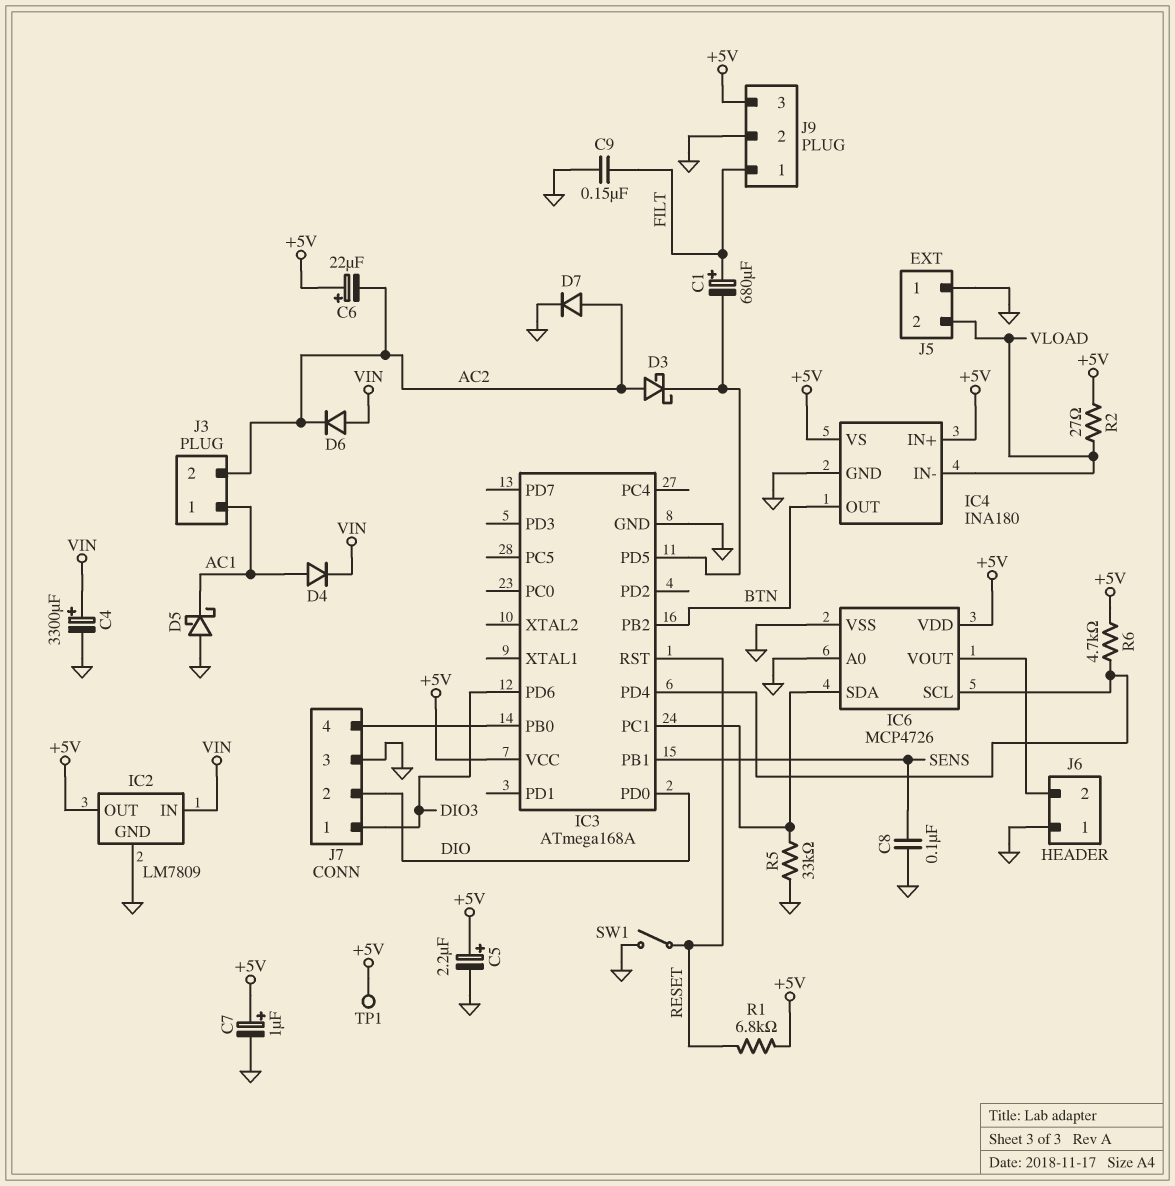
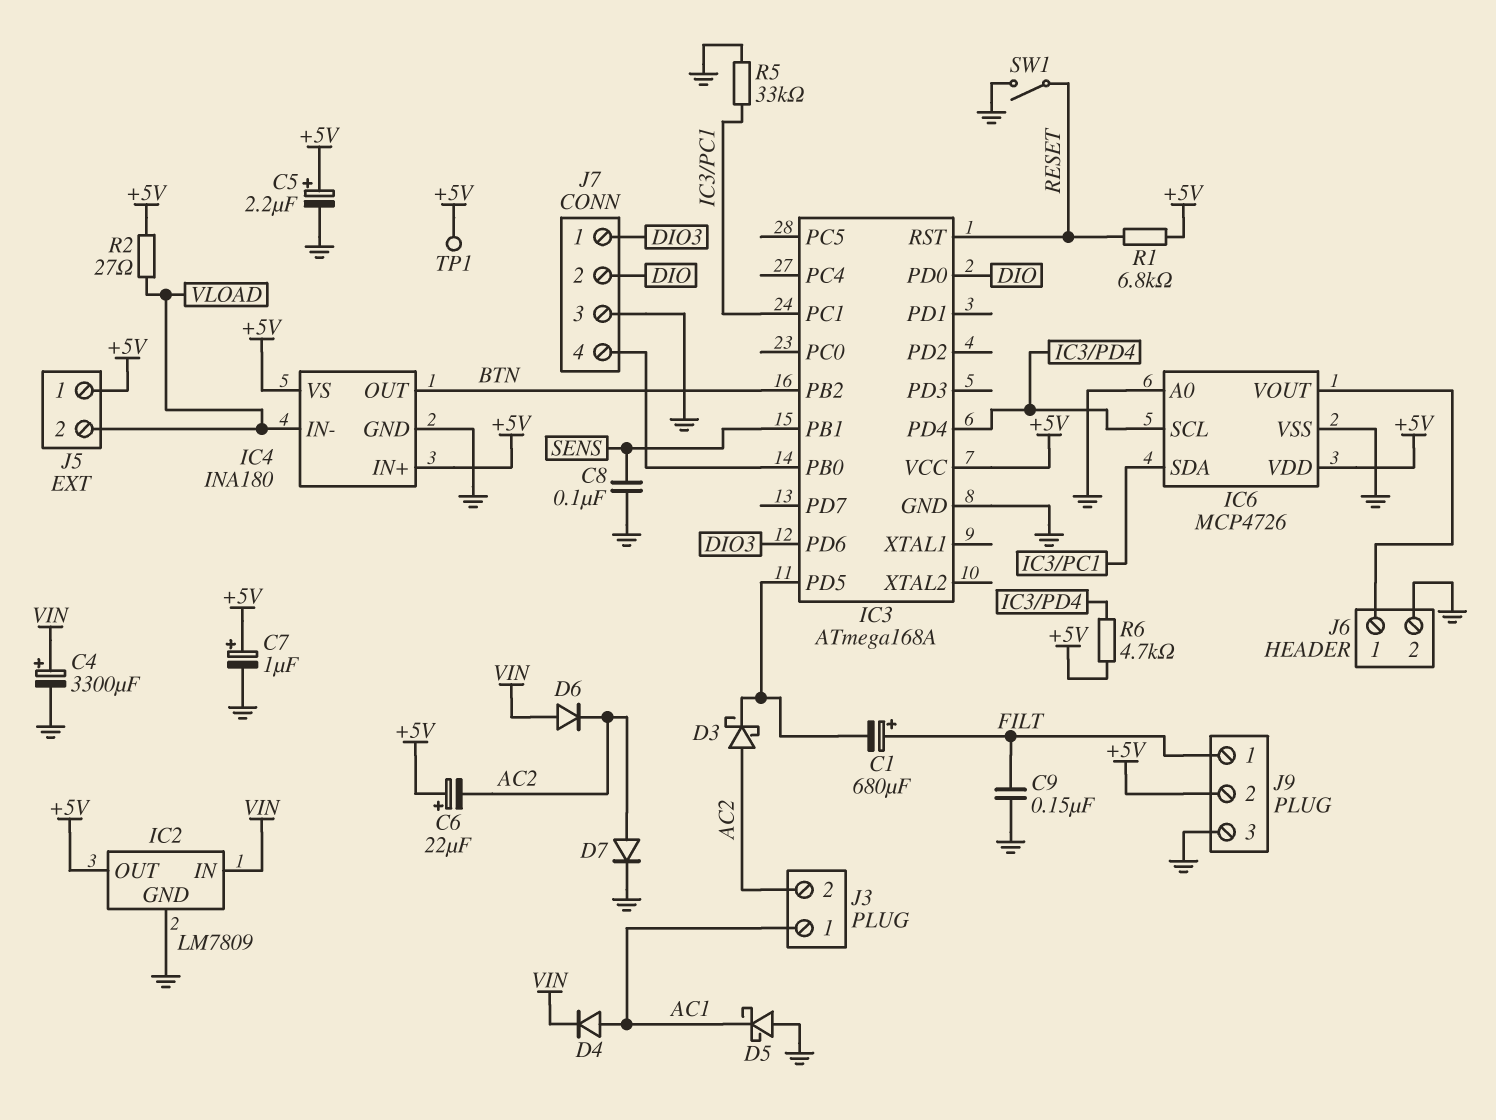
J5 pin 1: GND -> +5V
J6 pin 1: GND -> IC6/VOUT
J6 pin 2: IC6/VOUT -> GND
J9 pin 2: GND -> +5V
J9 pin 3: +5V -> GND

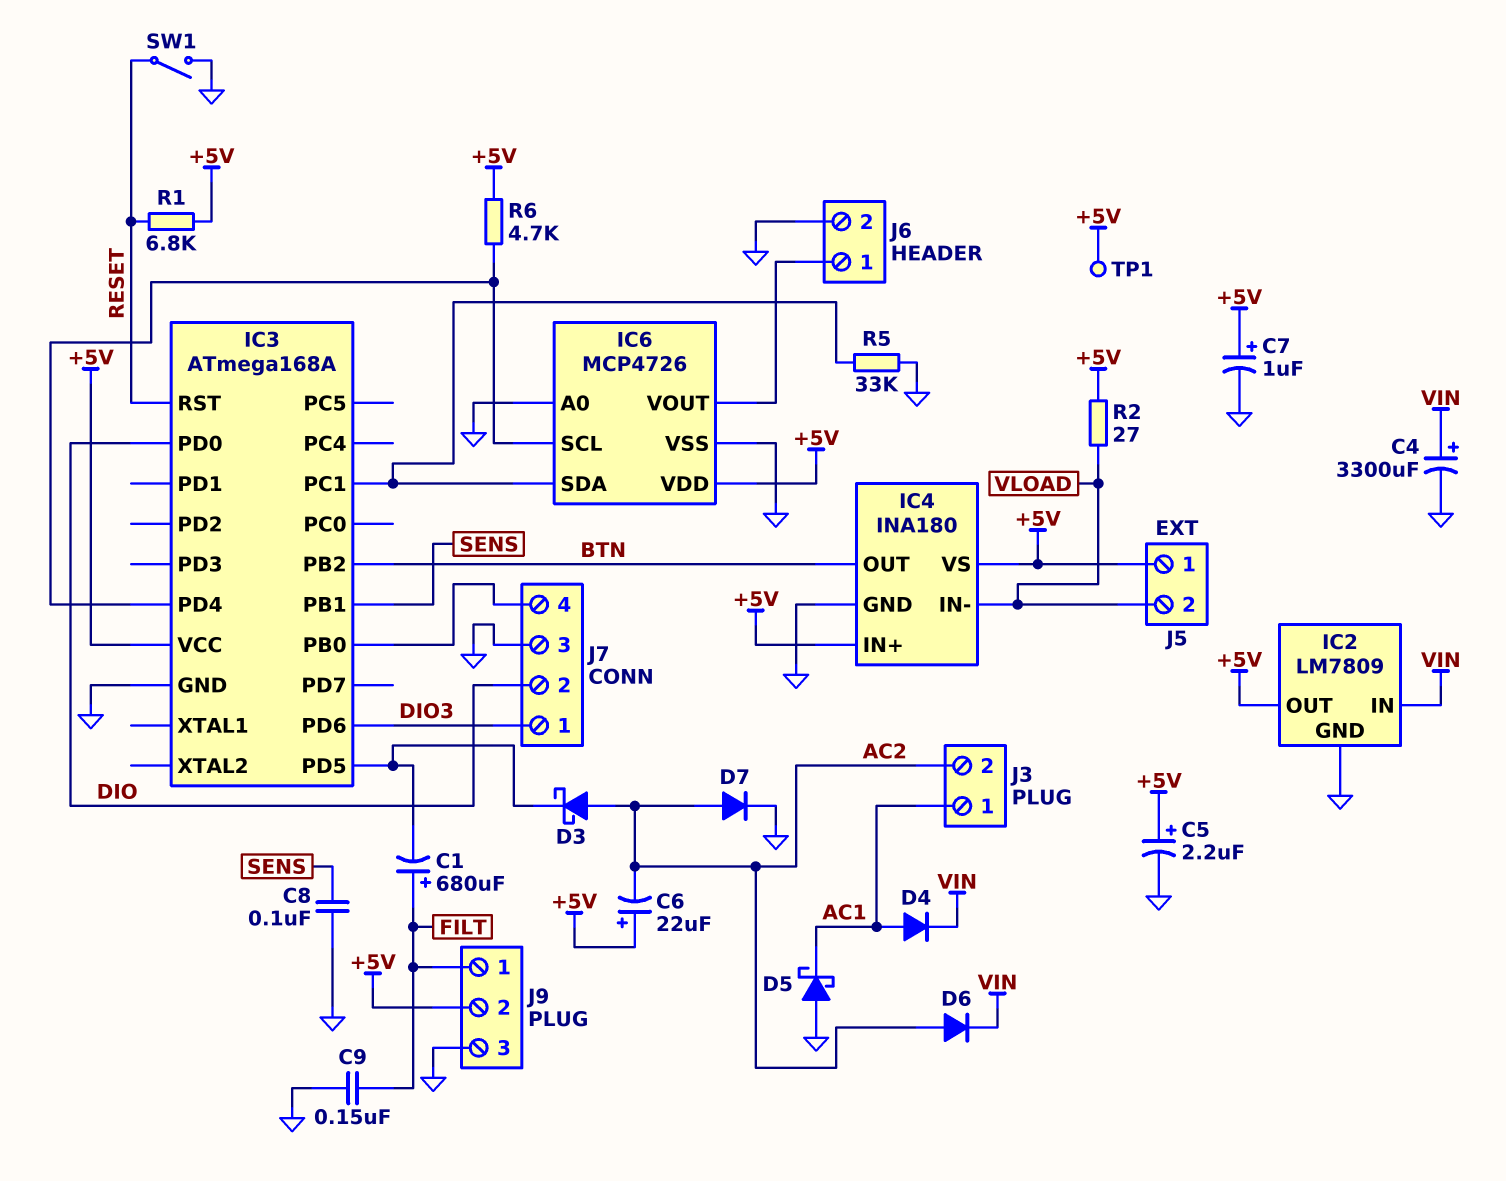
D6: diode (A VIN, K AC2) -> diode (A AC2, K VIN)

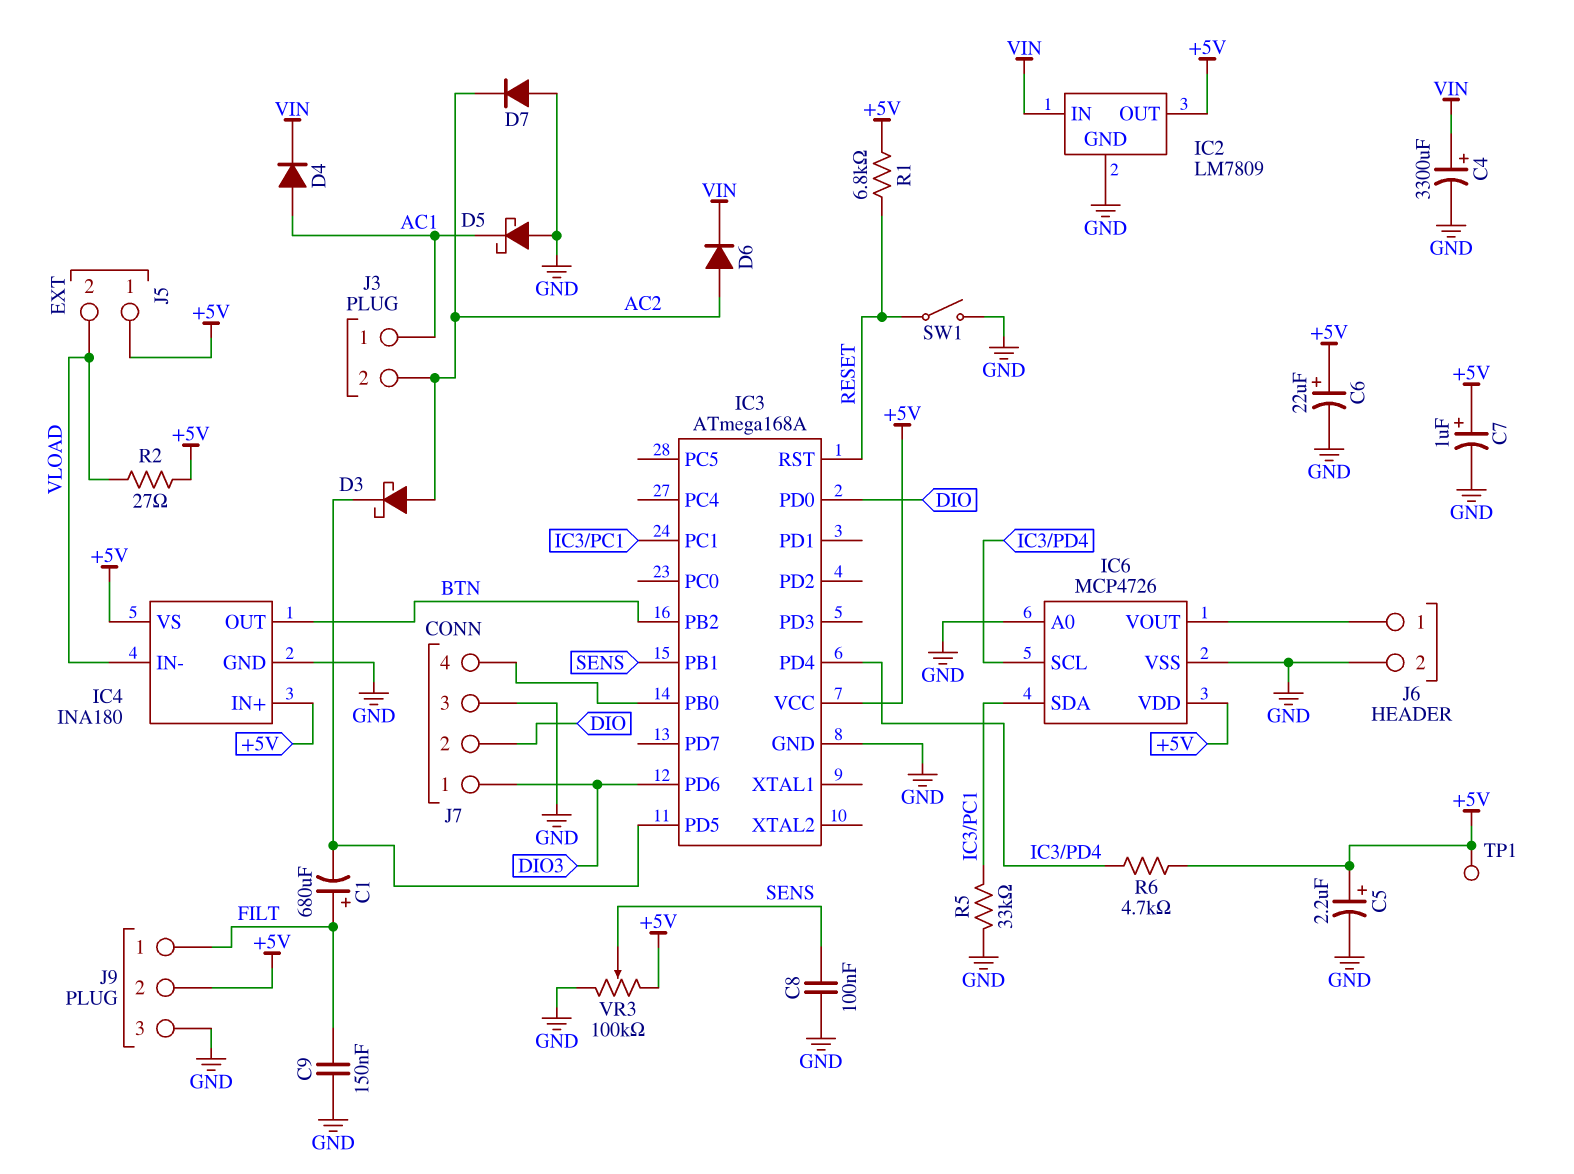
C6: 22uF (plus +5V, minus AC2) -> 22uF (plus +5V, minus GND)
D7: diode (A AC2, K GND) -> diode (A GND, K AC2)
VR3: none -> 100k (+5V, GND, wiper SENS)

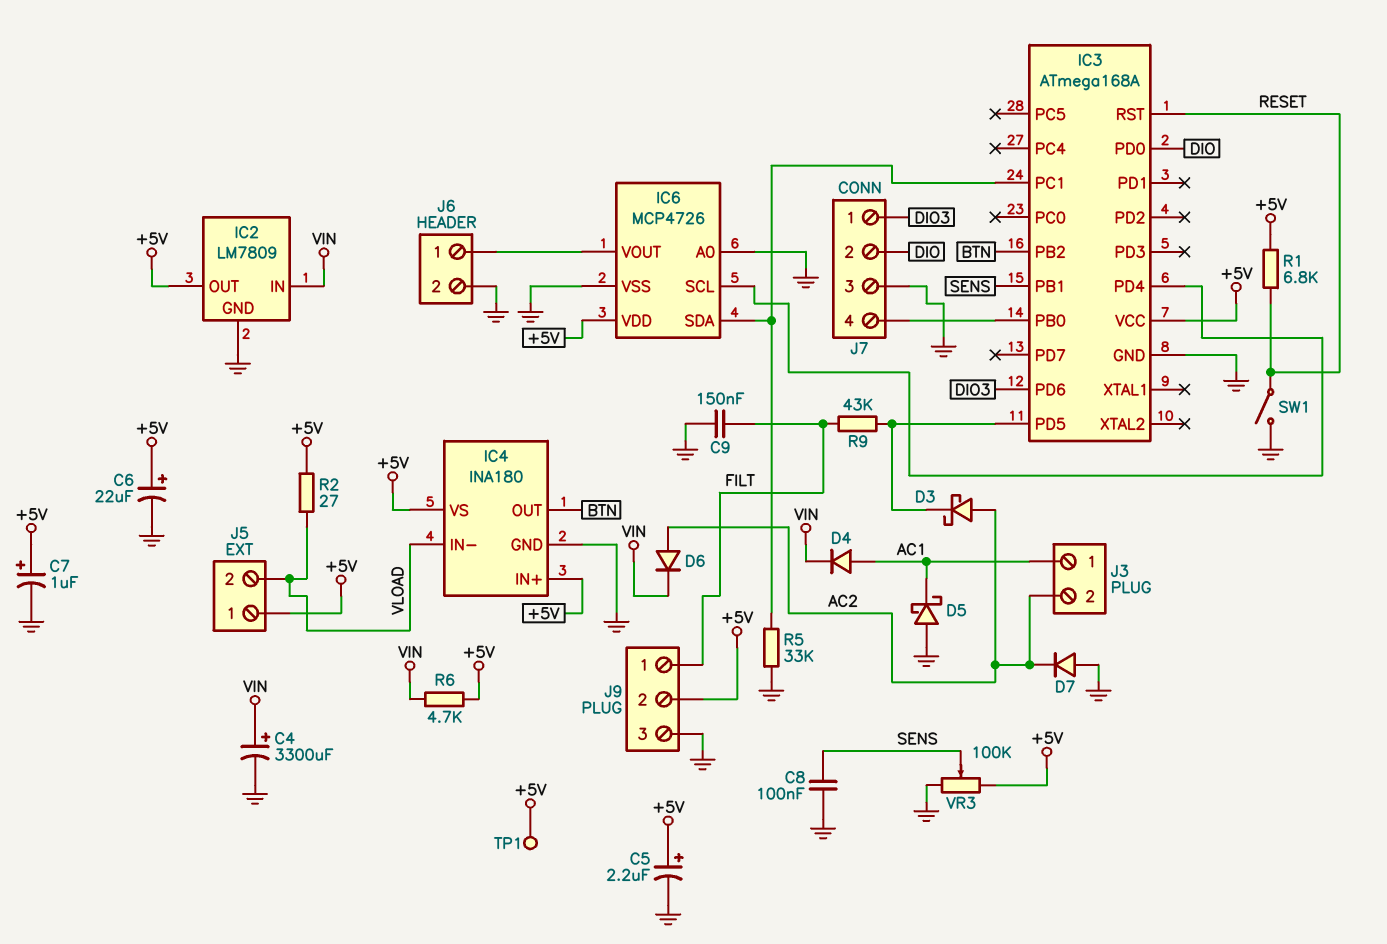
C1: 680uF (plus FILT, minus IC3/PD5) -> none
R6: 4.7k (+5V, IC3/PD4) -> 4.7k (+5V, VIN)
R9: none -> 43k (FILT, IC3/PD5)

